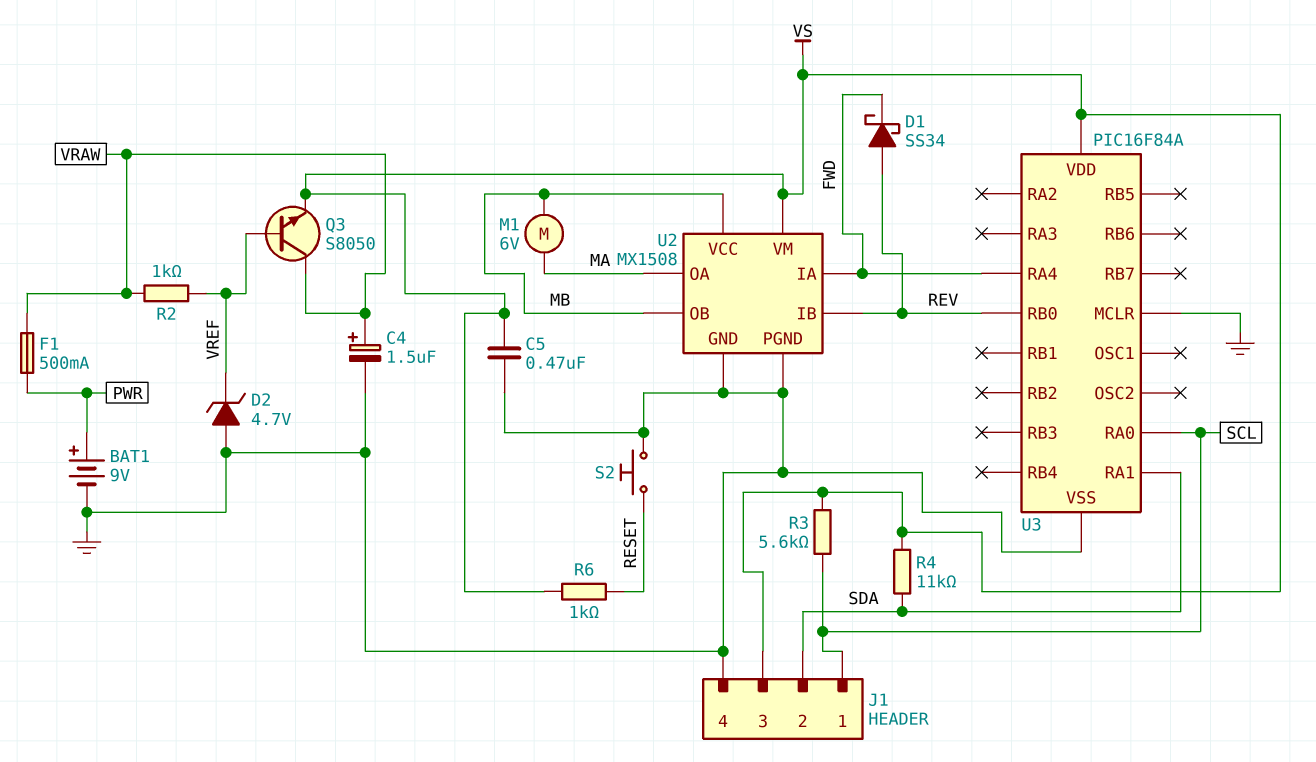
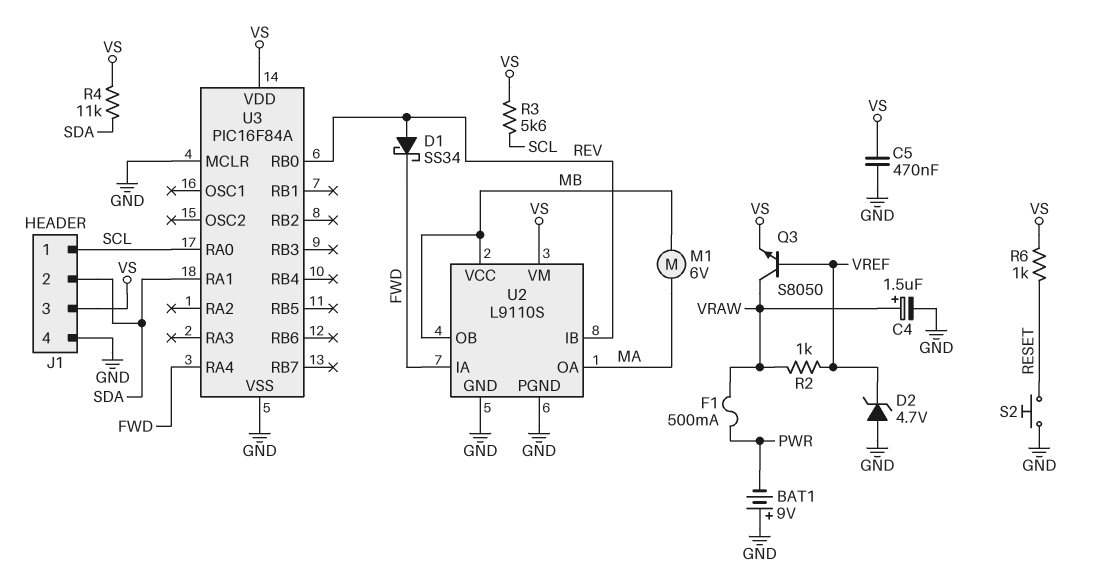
BAT1: 9V (plus PWR, minus GND) -> 9V (plus GND, minus PWR)
U2: MX1508 -> L9110S

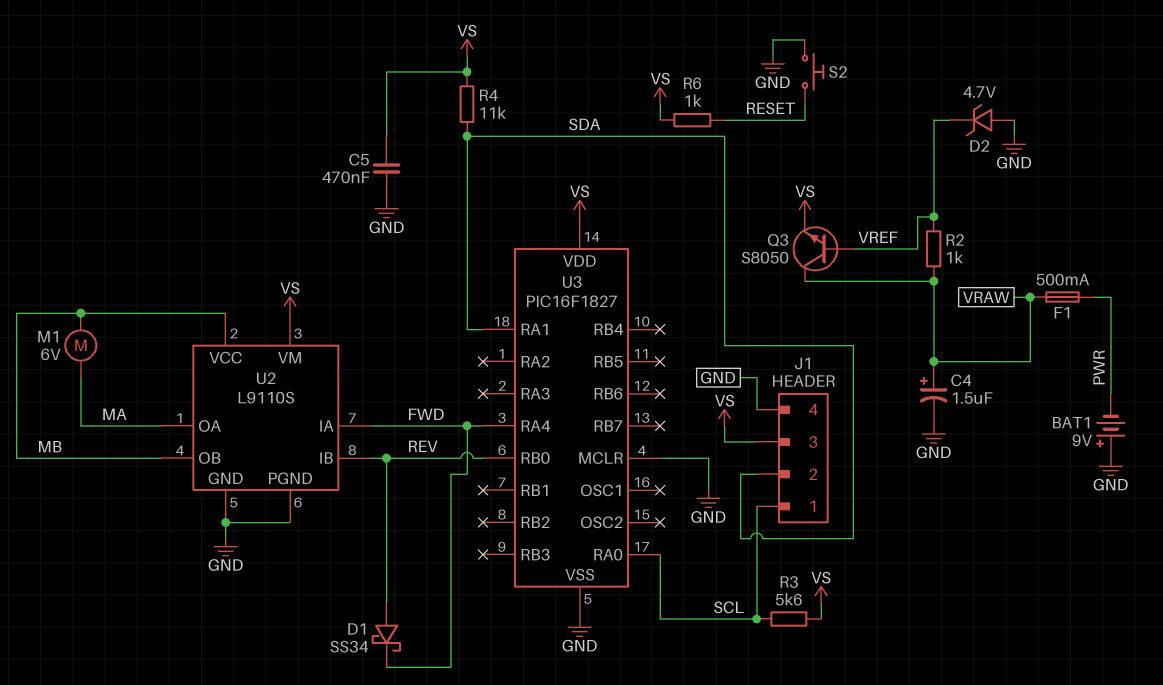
U3: PIC16F84A -> PIC16F1827

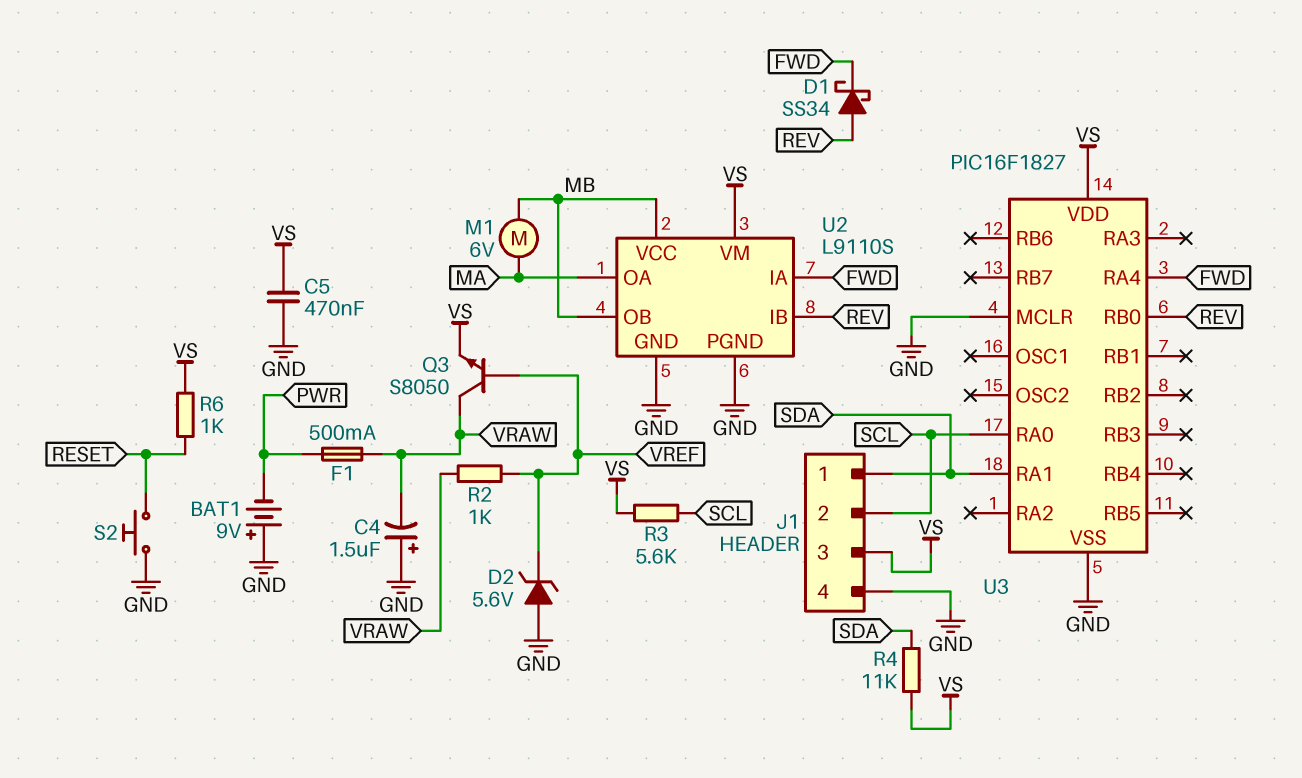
C4: 1.5uF (plus VRAW, minus GND) -> 1.5uF (plus GND, minus VRAW)
D2: zener 4.7V (A GND, K VREF) -> zener 5.6V (A GND, K VREF)
J1 pin 1: SCL -> SDA
J1 pin 2: SDA -> SCL

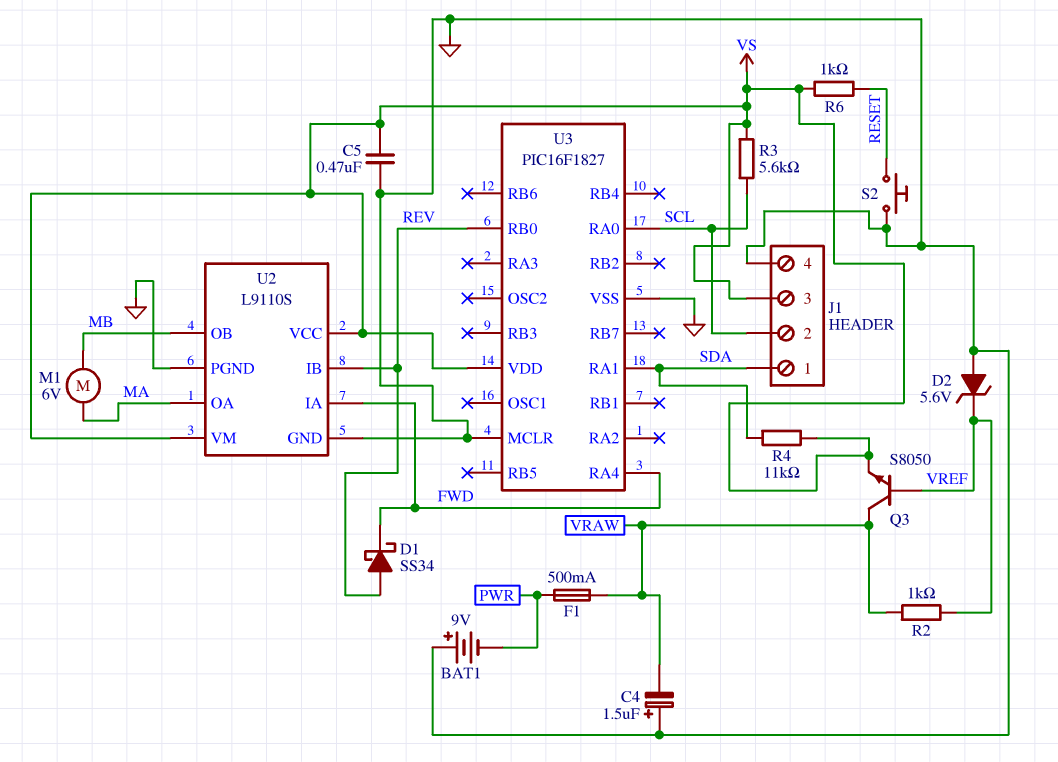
U2 pin VCC: MB -> VS

